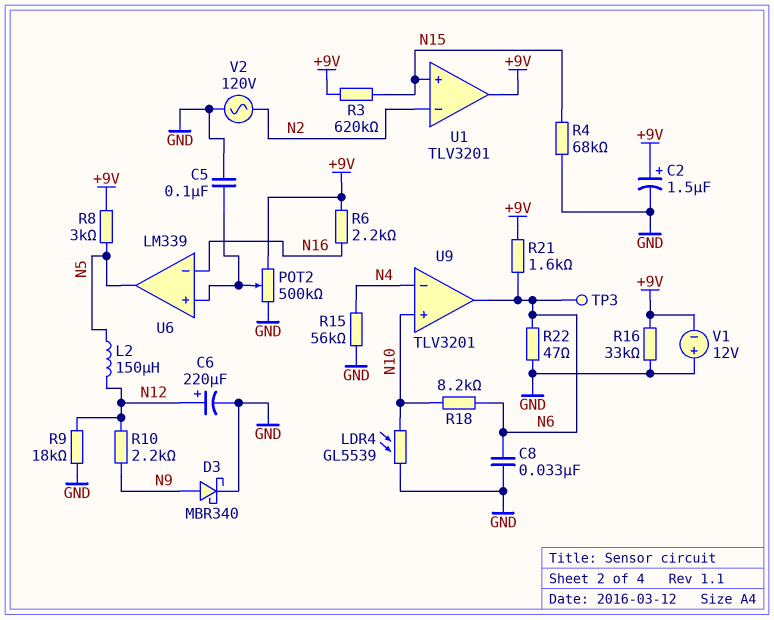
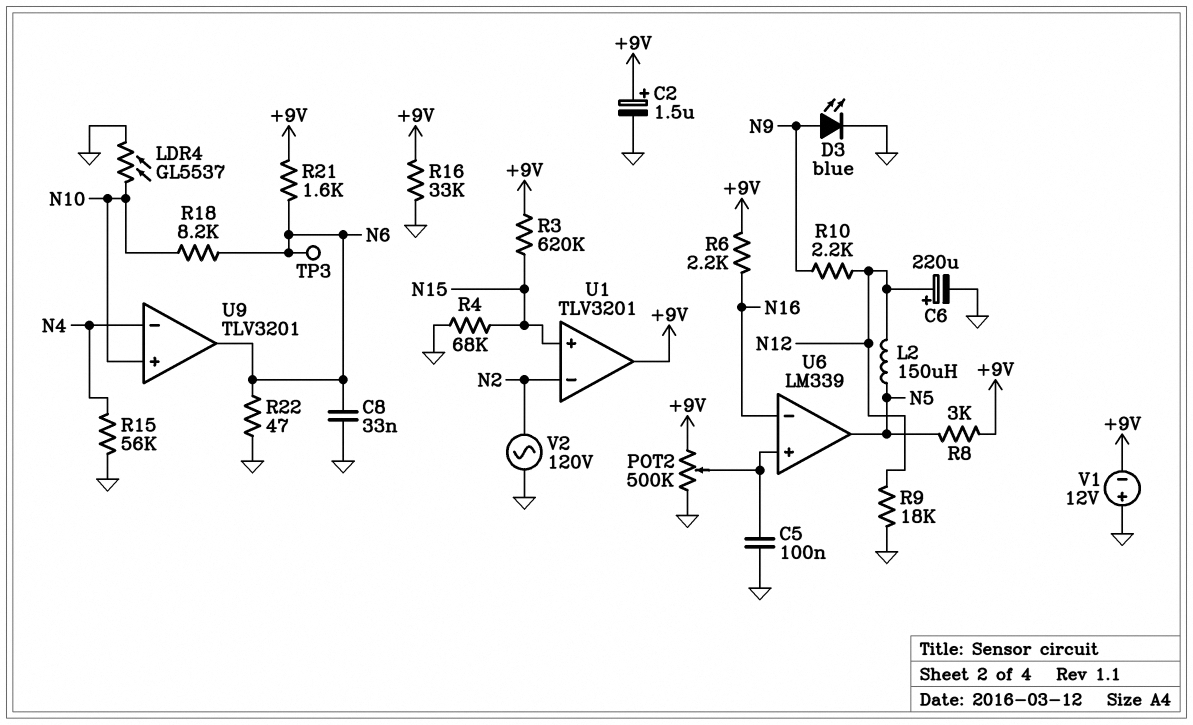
D3: schottky MBR340 (A N9, K GND) -> LED blue (A N9, K GND)
LDR4: GL5539 (GND, N10) -> GL5537 (GND, N10)

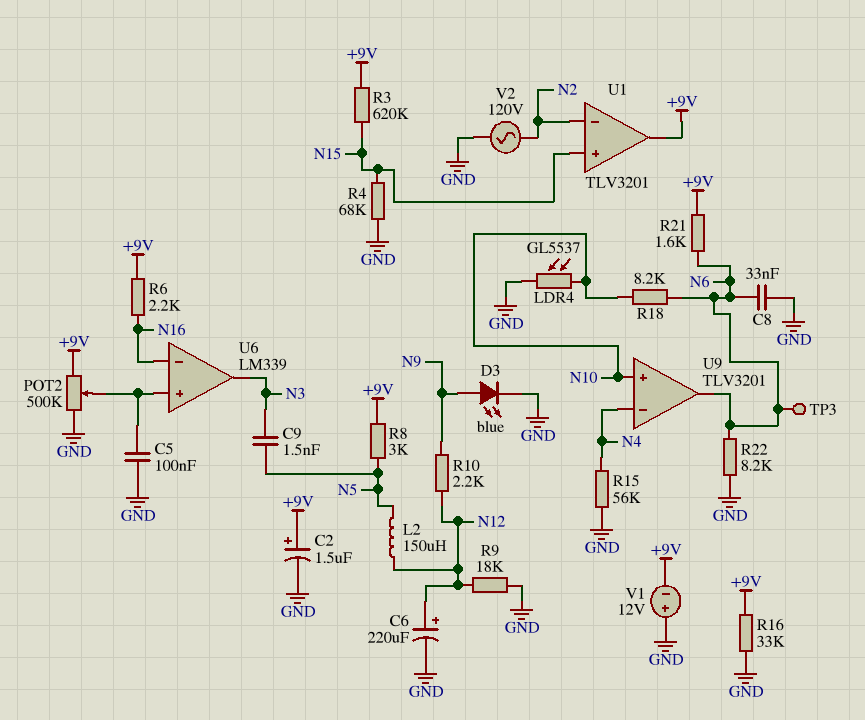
C9: none -> 1.5nF (N3, N5)
R22: 47 (GND, N6) -> 8.2k (GND, N6)
U6 pin out: N5 -> N3

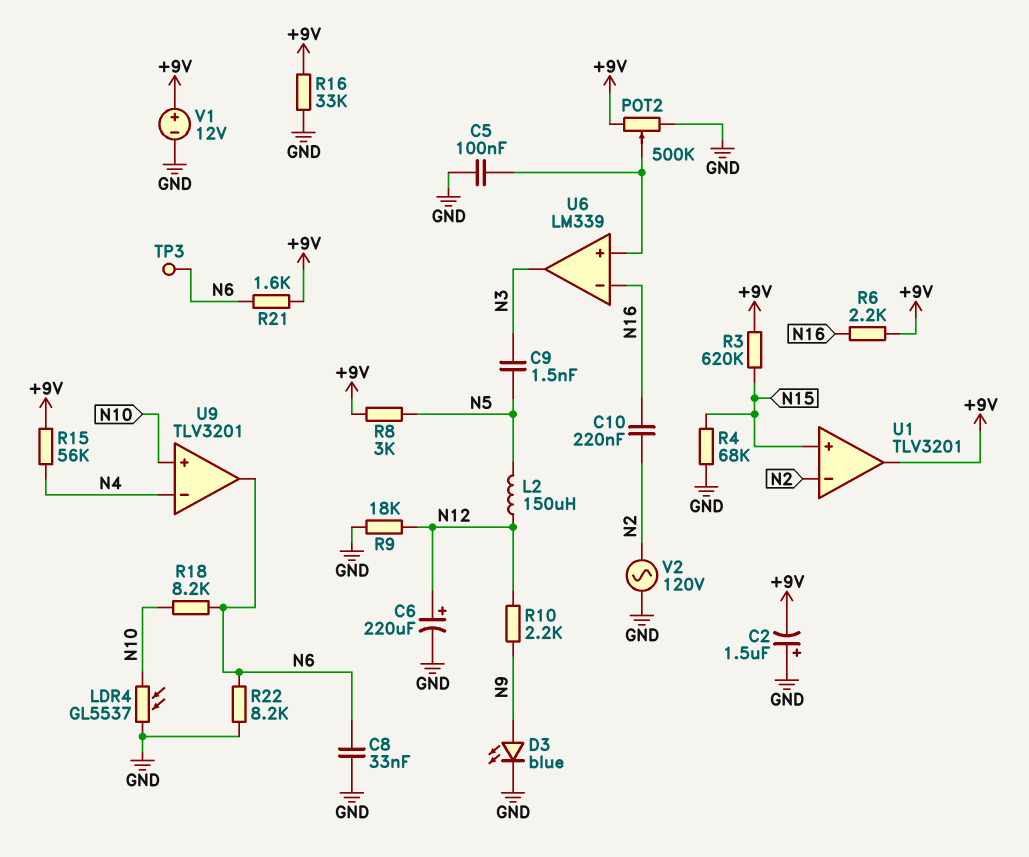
C2: 1.5uF (plus +9V, minus GND) -> 1.5uF (plus GND, minus +9V)
C10: none -> 220nF (N2, N16)
R15: 56k (GND, N4) -> 56k (+9V, N4)
V1: 12V (plus GND, minus +9V) -> 12V (plus +9V, minus GND)

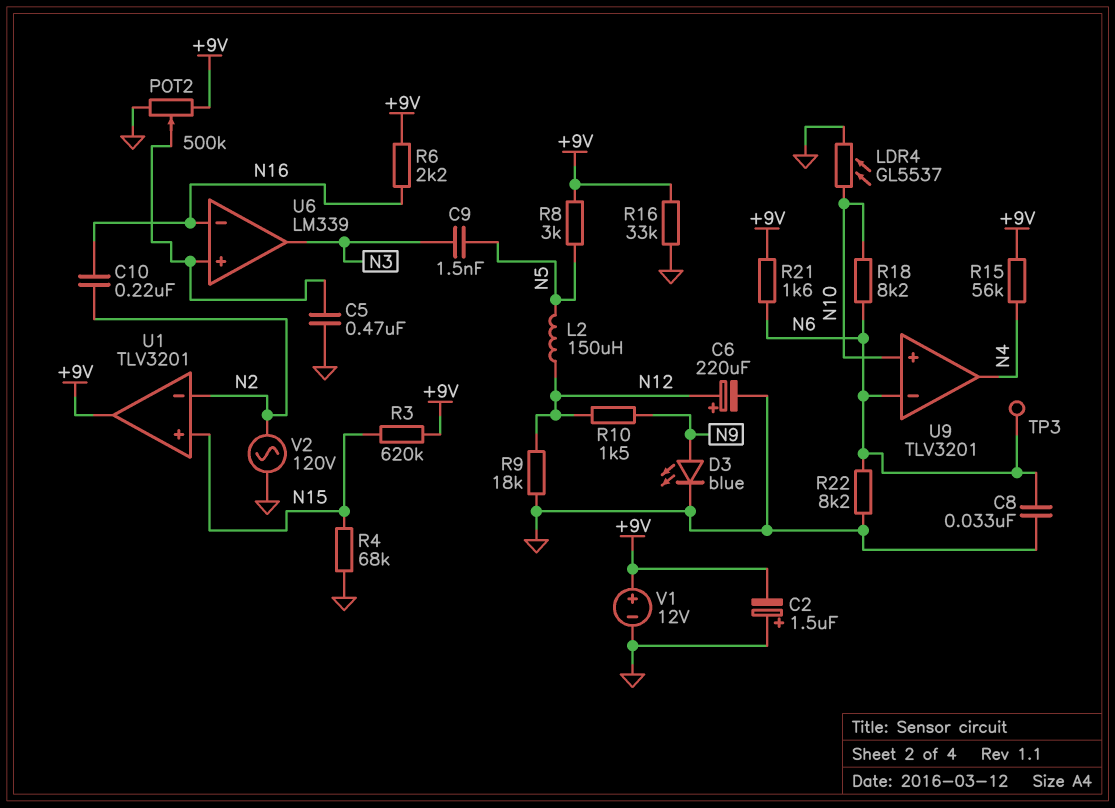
C5: 100nF (GND, U6/in+) -> 470nF (GND, U6/in+)
R10: 2.2k (N9, N12) -> 1.5k (N9, N12)
U9 pin in-: N4 -> N6
U9 pin out: N6 -> N4

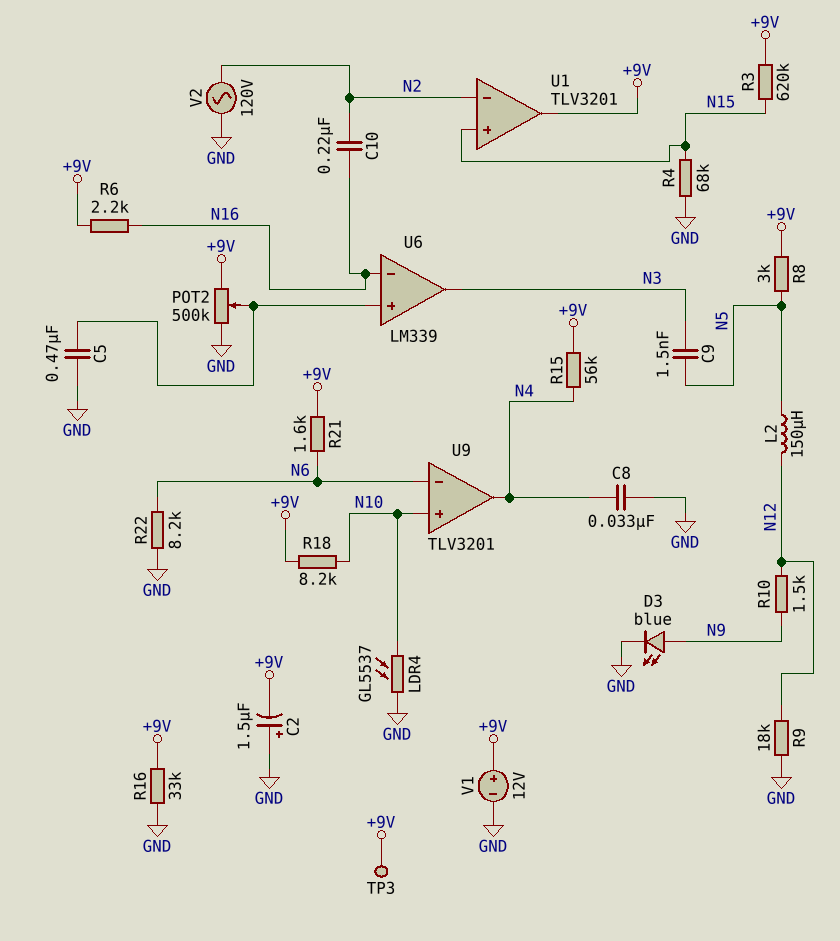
C6: 220uF (plus N12, minus GND) -> none
C8: 33nF (GND, N6) -> 33nF (GND, N4)
R18: 8.2k (N6, N10) -> 8.2k (+9V, N10)
TP3: test point (N6) -> test point (+9V)

